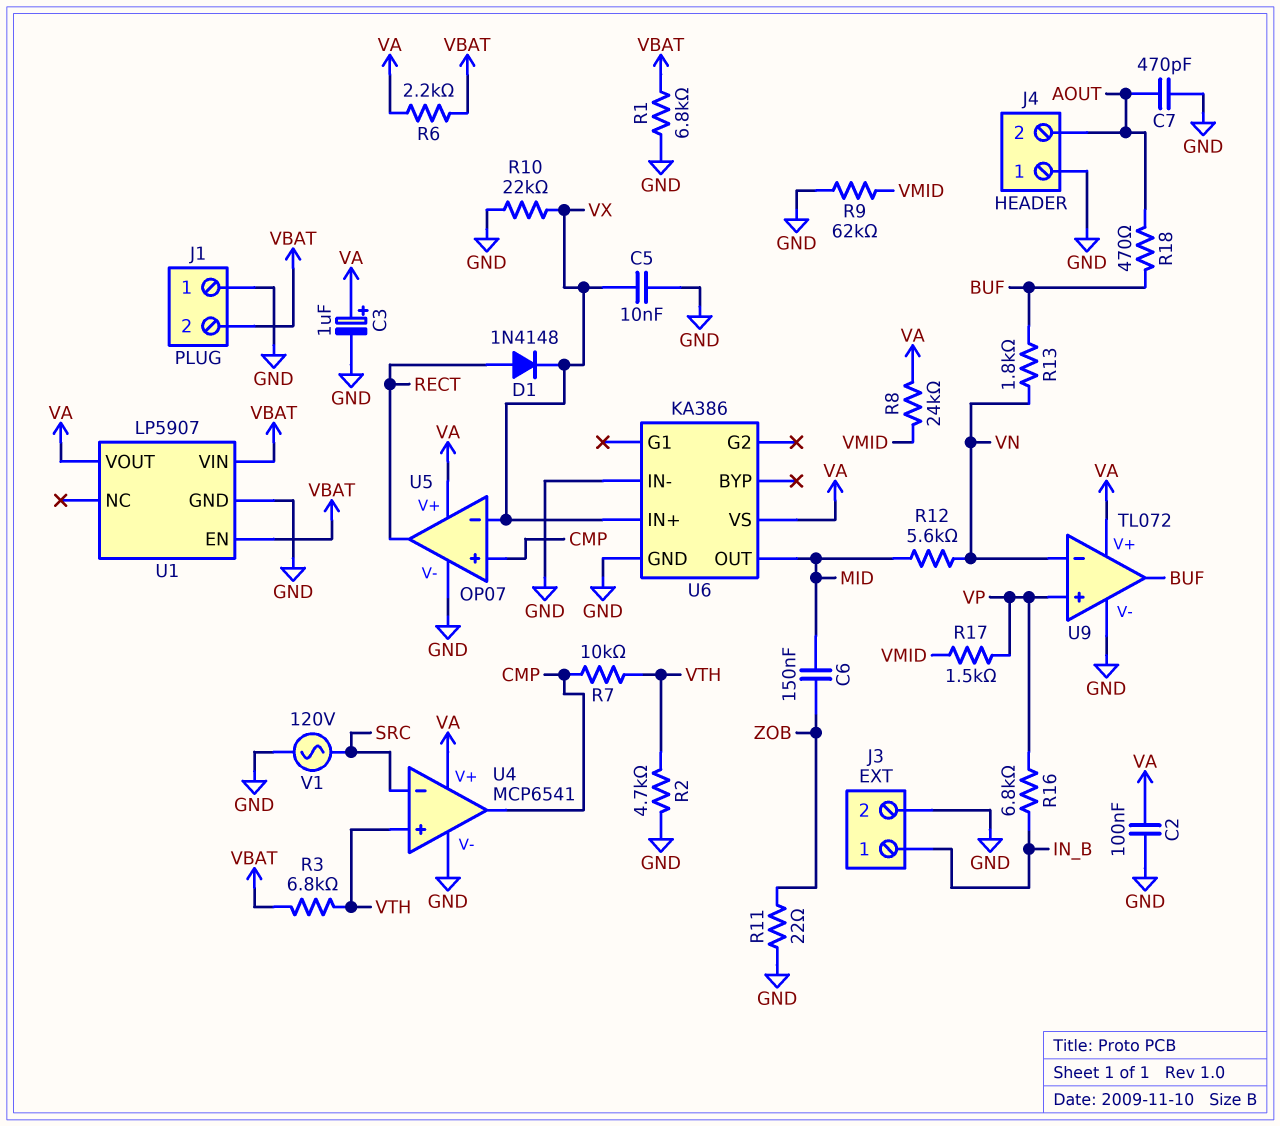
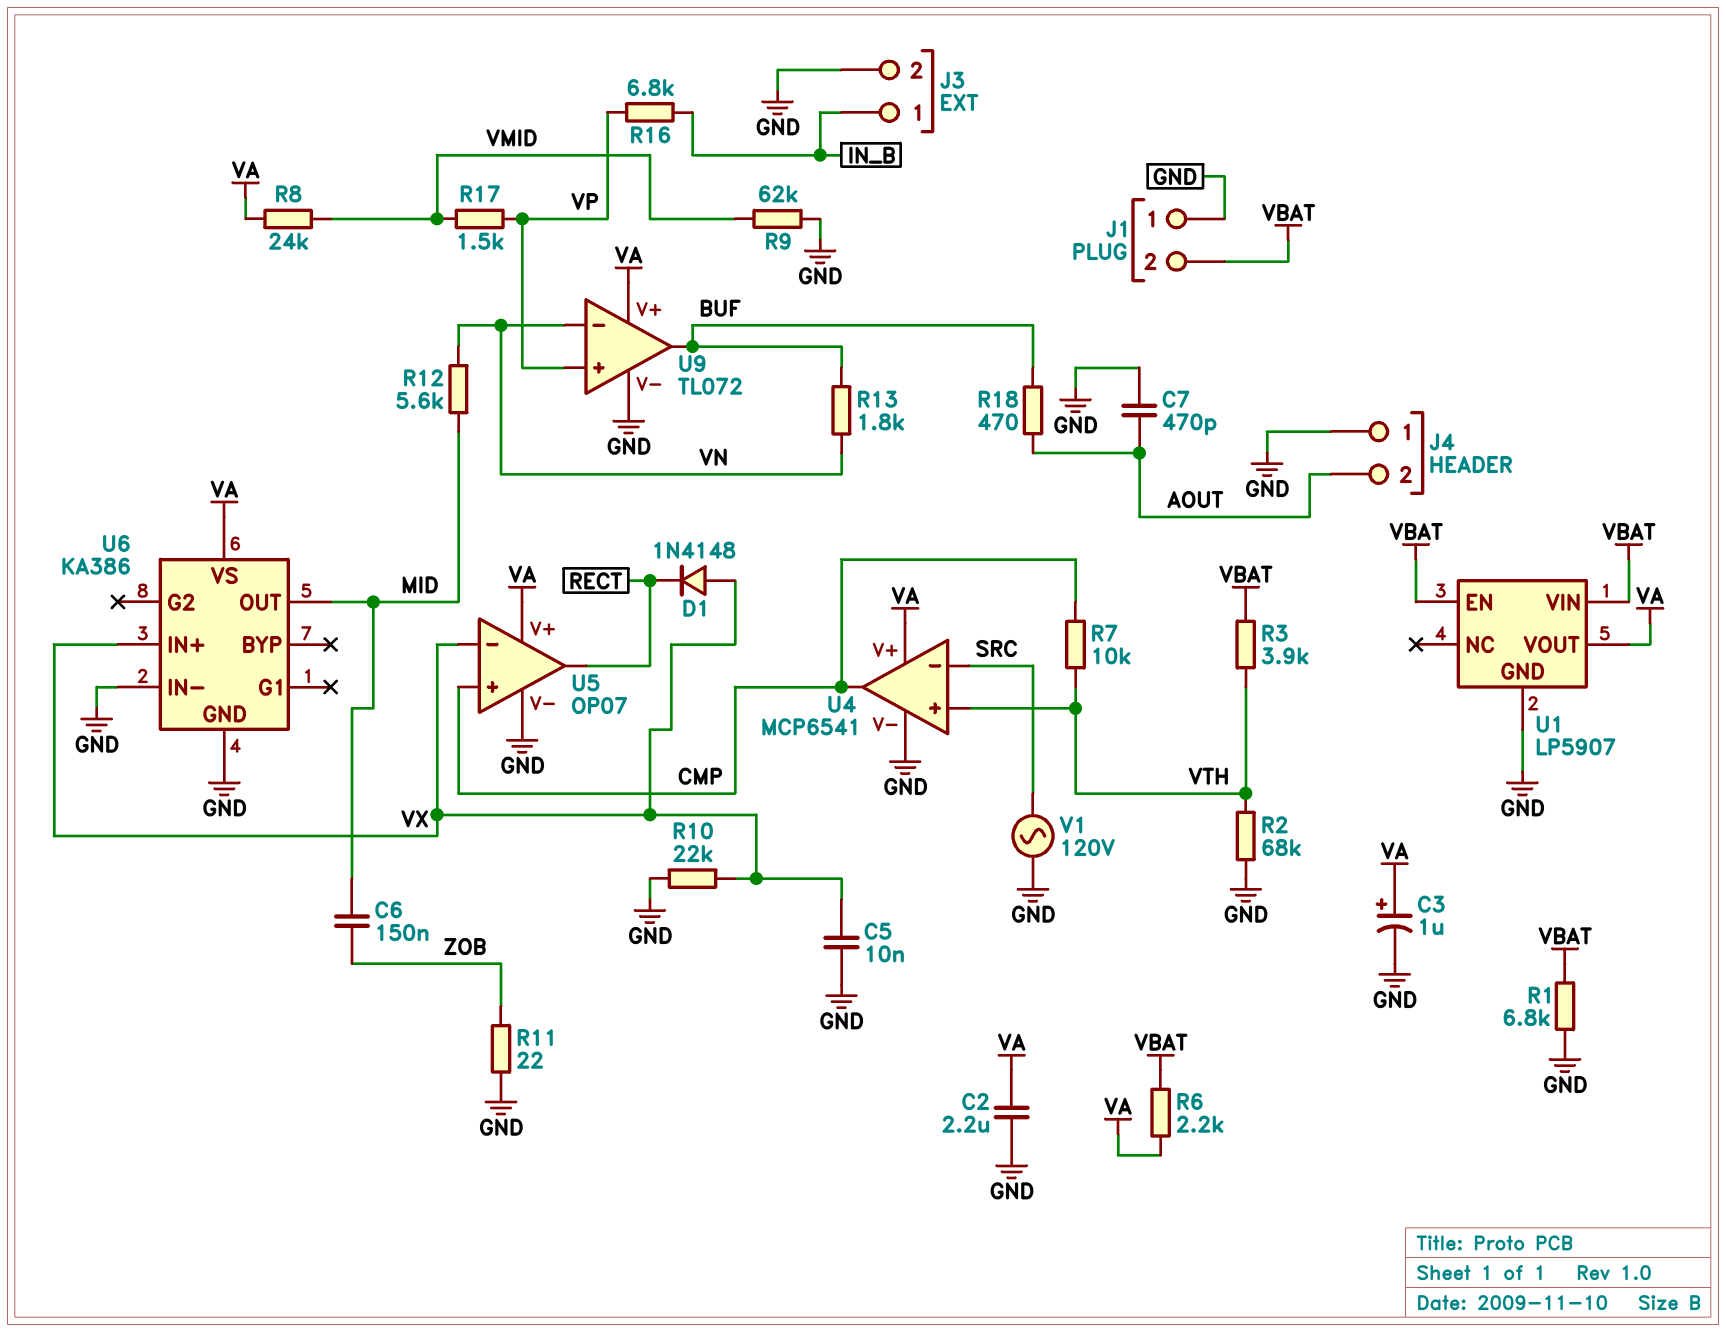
C2: 100nF (GND, VA) -> 2.2uF (GND, VA)
D1: diode 1N4148 (A RECT, K VX) -> diode 1N4148 (A VX, K RECT)
R2: 4.7k (GND, VTH) -> 68k (GND, VTH)
R3: 6.8k (VBAT, VTH) -> 3.9k (VBAT, VTH)

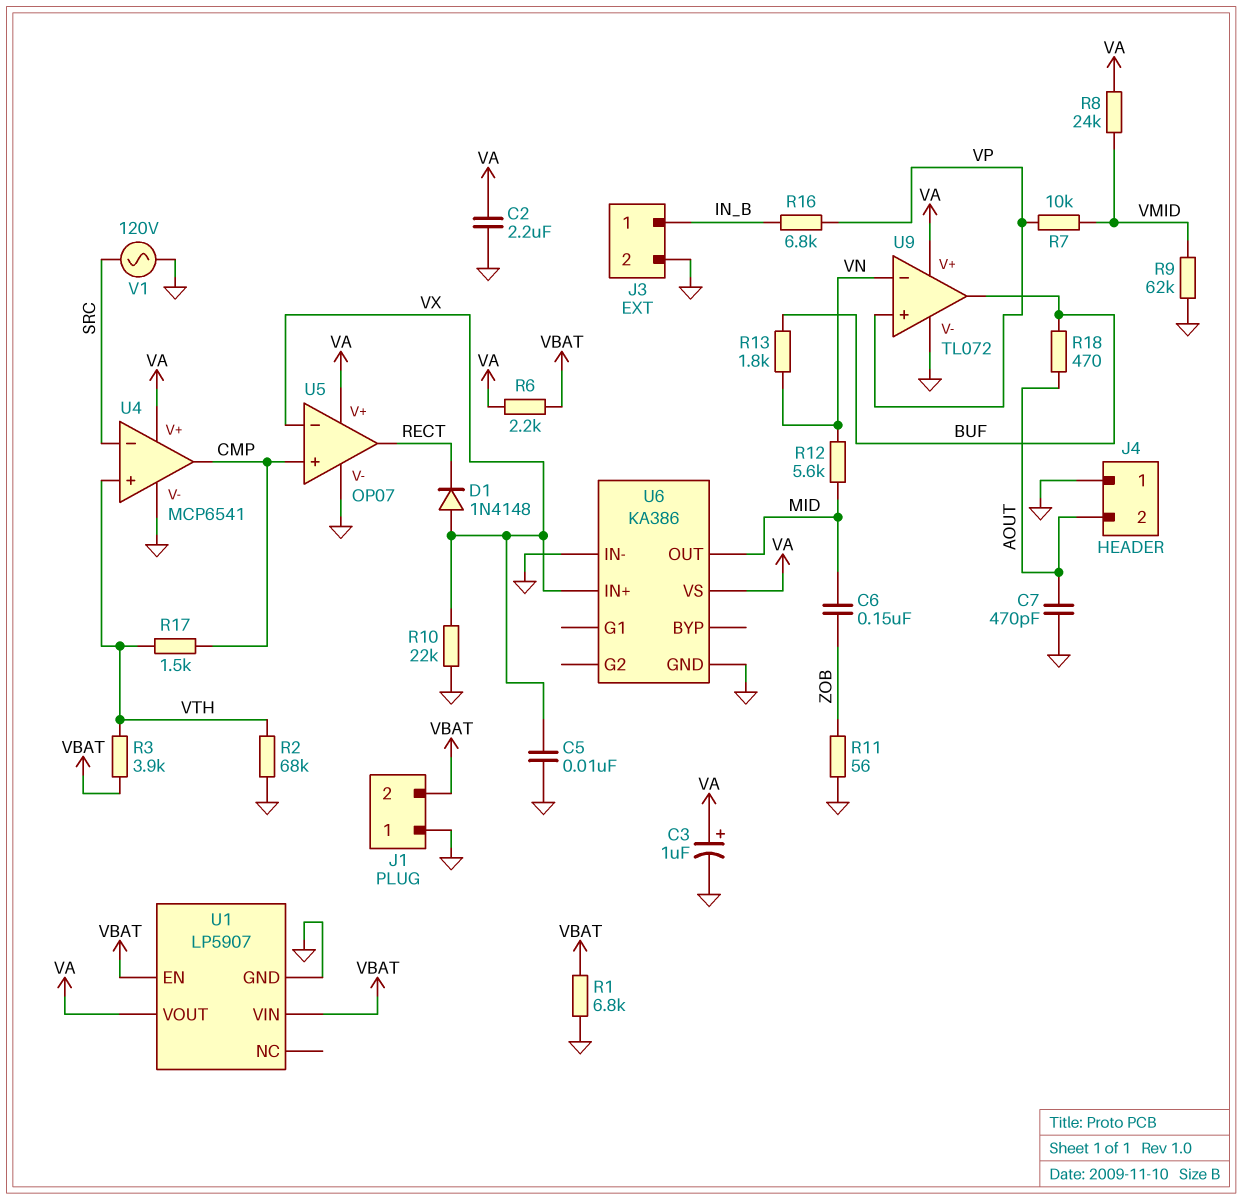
R7: 10k (CMP, VTH) -> 10k (VMID, VP)
R11: 22 (GND, ZOB) -> 56 (GND, ZOB)
R17: 1.5k (VMID, VP) -> 1.5k (CMP, VTH)

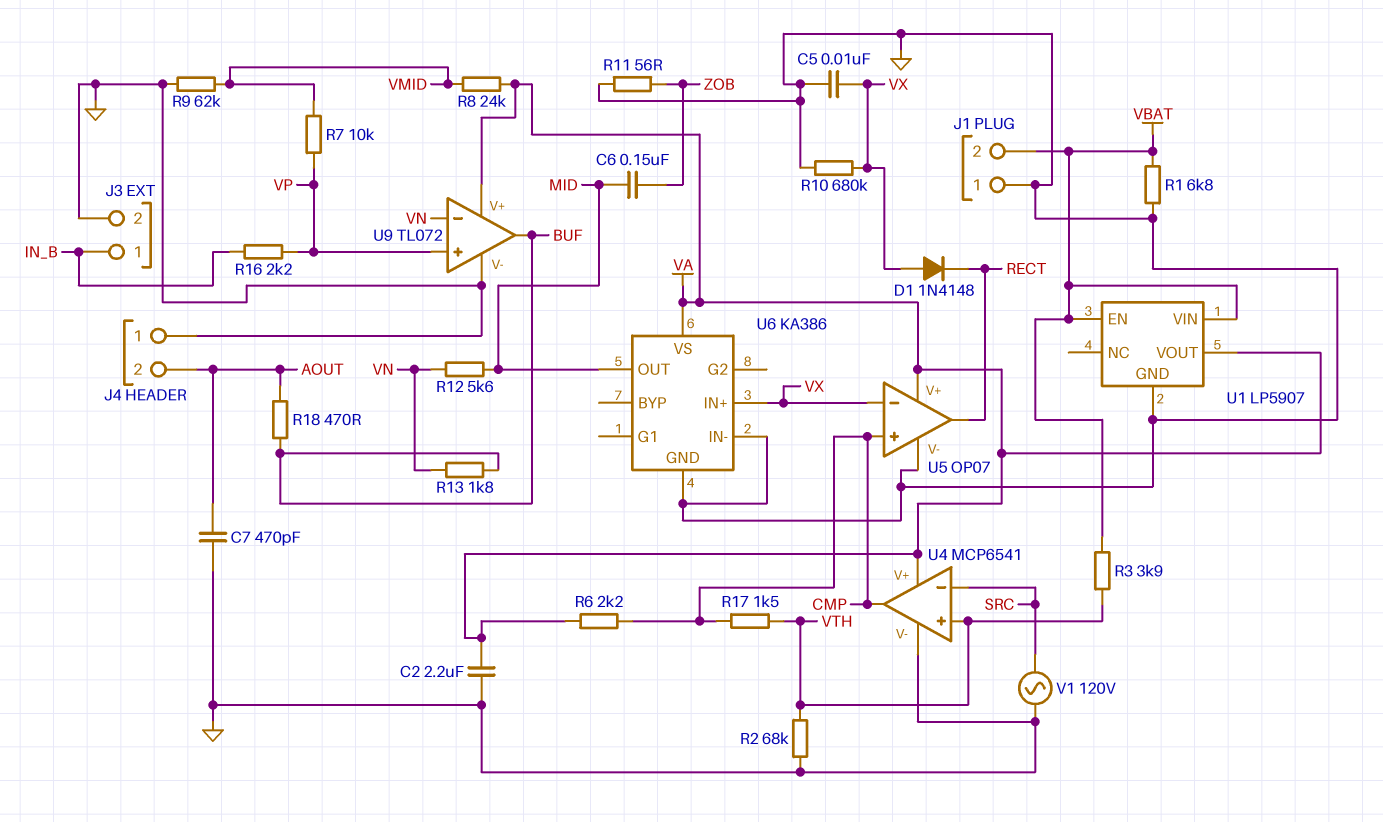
C3: 1uF (plus VA, minus GND) -> none
R6: 2.2k (VA, VBAT) -> 2.2k (CMP, VA)
R10: 22k (GND, VX) -> 680k (GND, VX)
R16: 6.8k (IN_B, VP) -> 2.2k (IN_B, VP)

